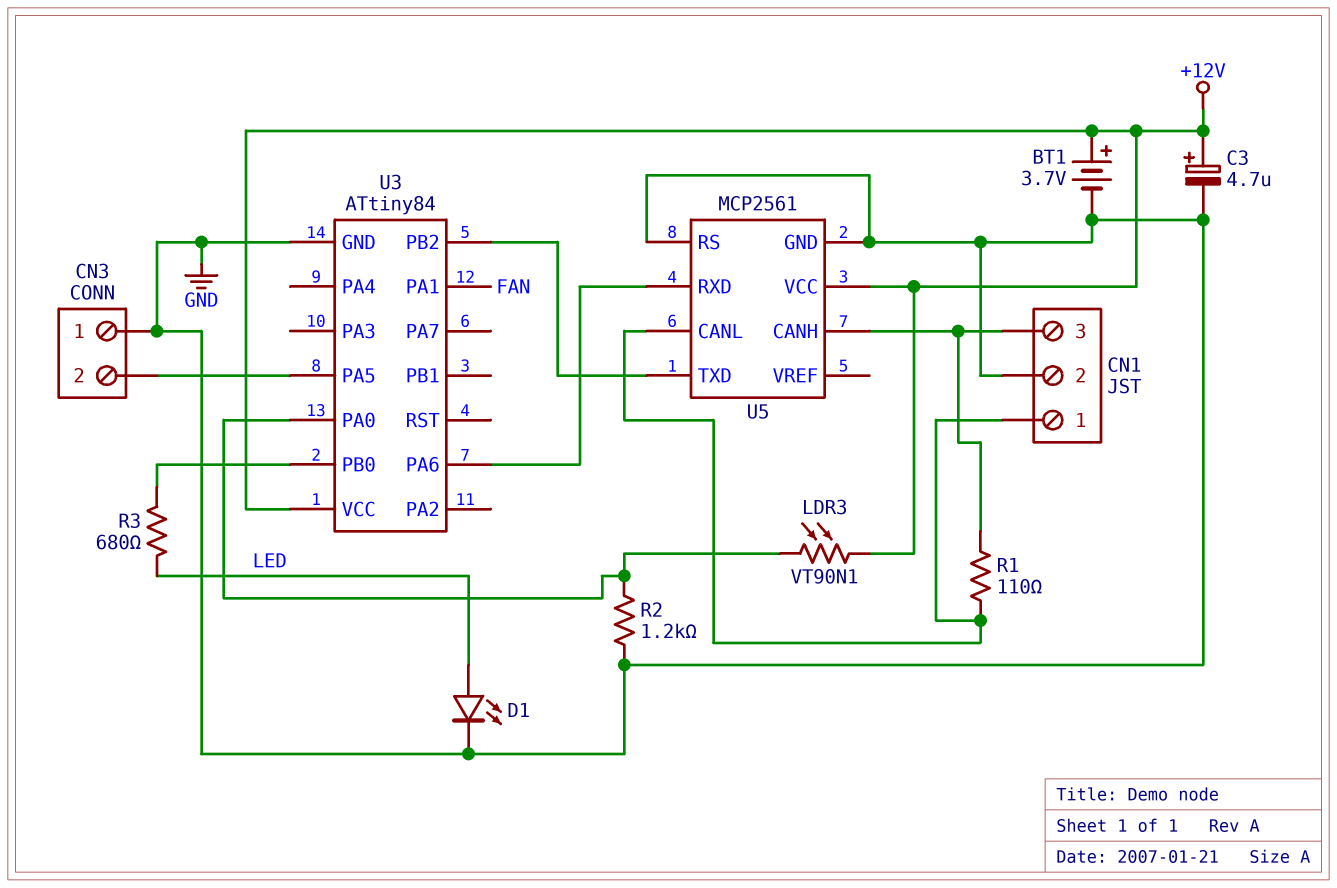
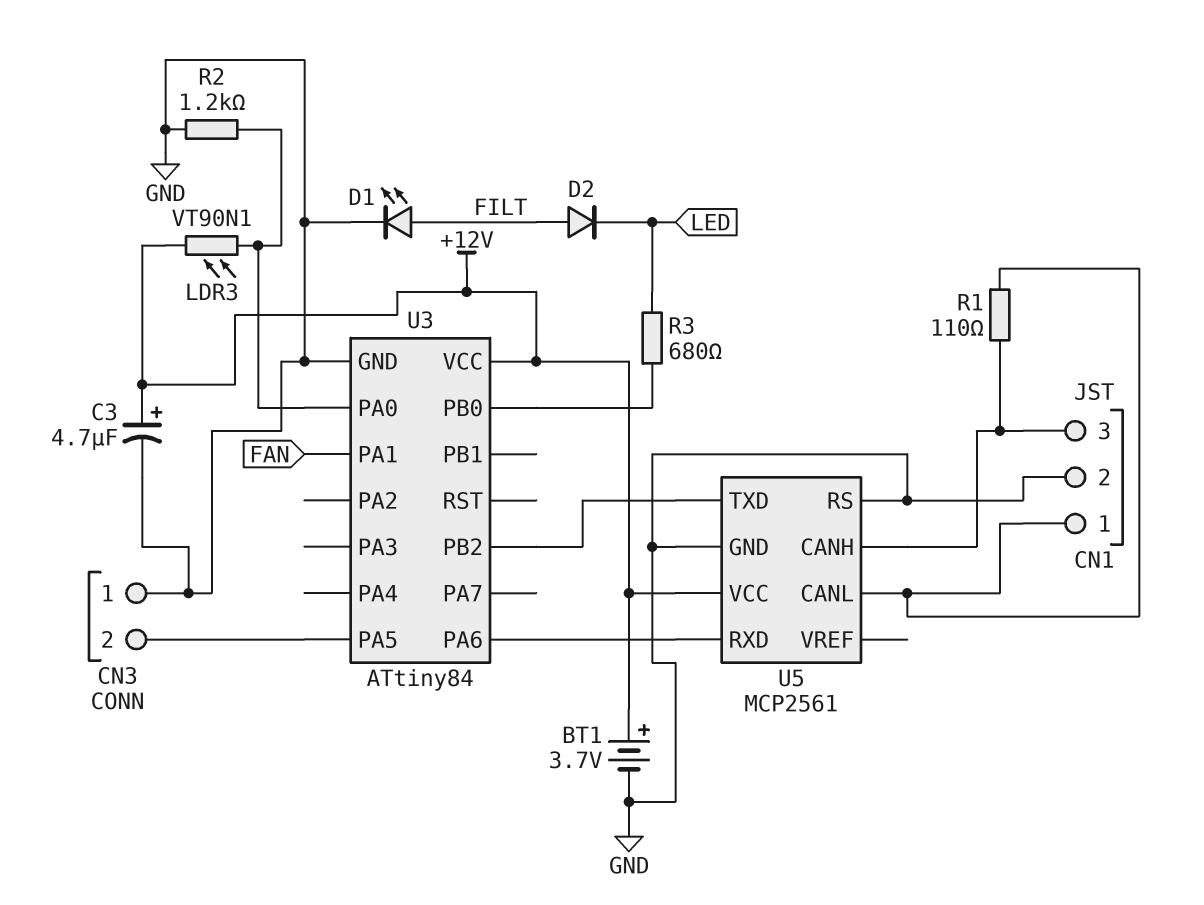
D1: LED (A LED, K GND) -> LED (A FILT, K GND)
D2: none -> diode (A FILT, K LED)

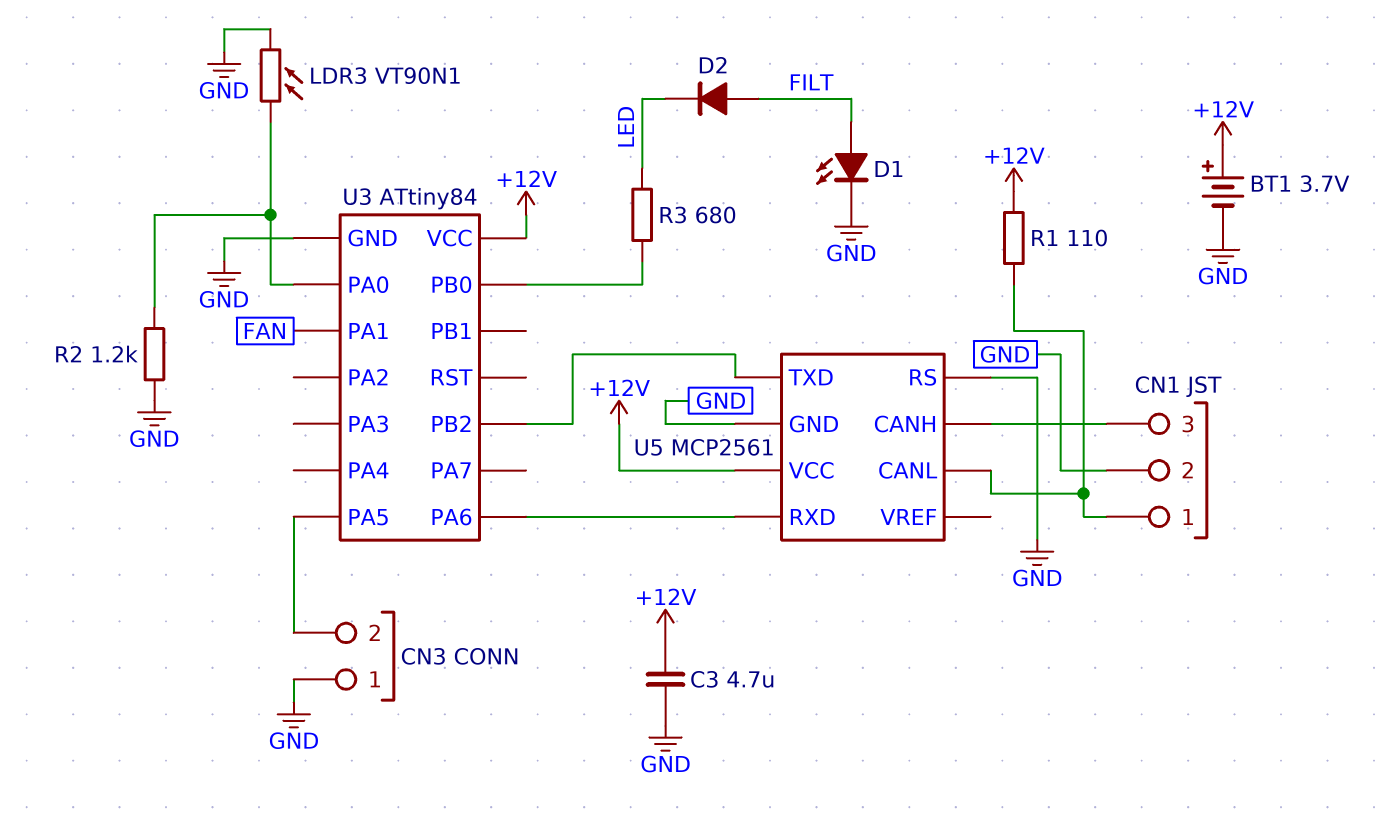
C3: 4.7uF (plus +12V, minus GND) -> 4.7uF (+12V, GND)
LDR3: VT90N1 (+12V, U3/PA0) -> VT90N1 (GND, U3/PA0)
R1: 110 (CN1/1, CN1/3) -> 110 (+12V, CN1/1)

